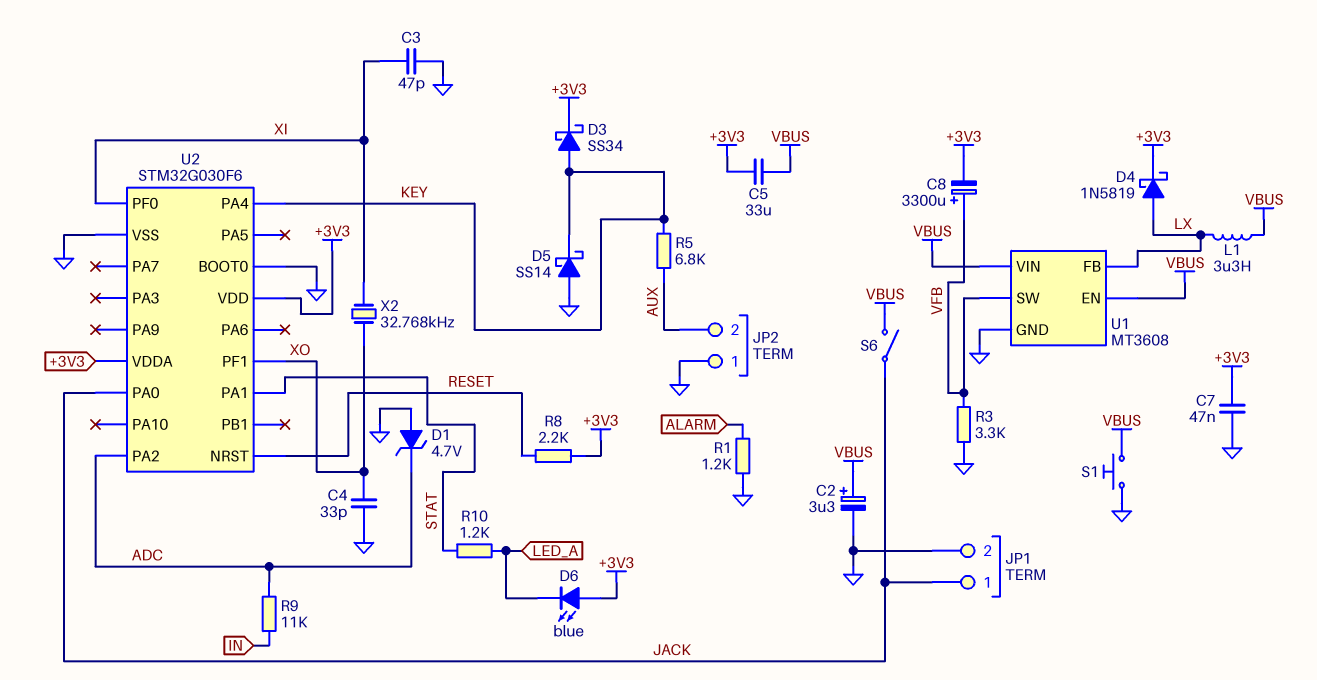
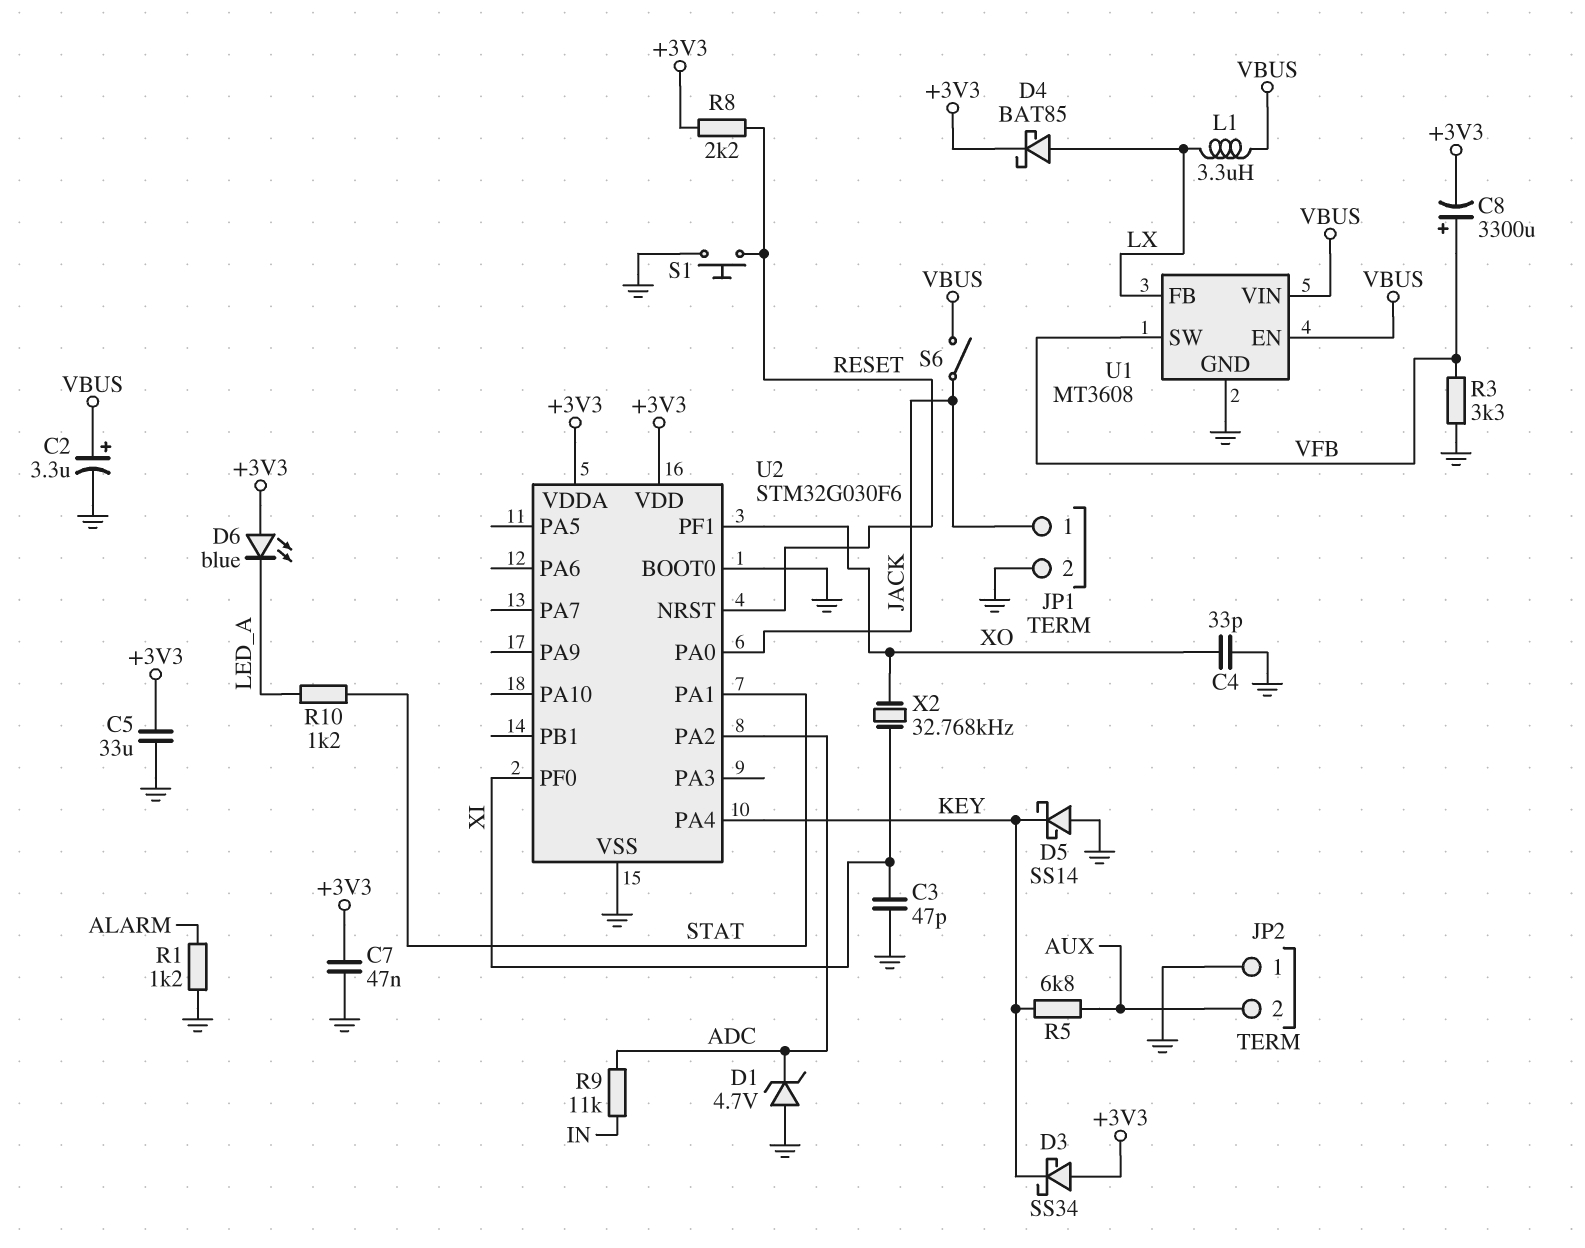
C5: 33uF (+3V3, VBUS) -> 33uF (+3V3, GND)
D3: schottky SS34 (A KEY, K +3V3) -> schottky SS34 (A +3V3, K KEY)
D4: schottky 1N5819 (A LX, K +3V3) -> schottky BAT85 (A LX, K +3V3)
S1: button (GND, VBUS) -> button (GND, RESET)

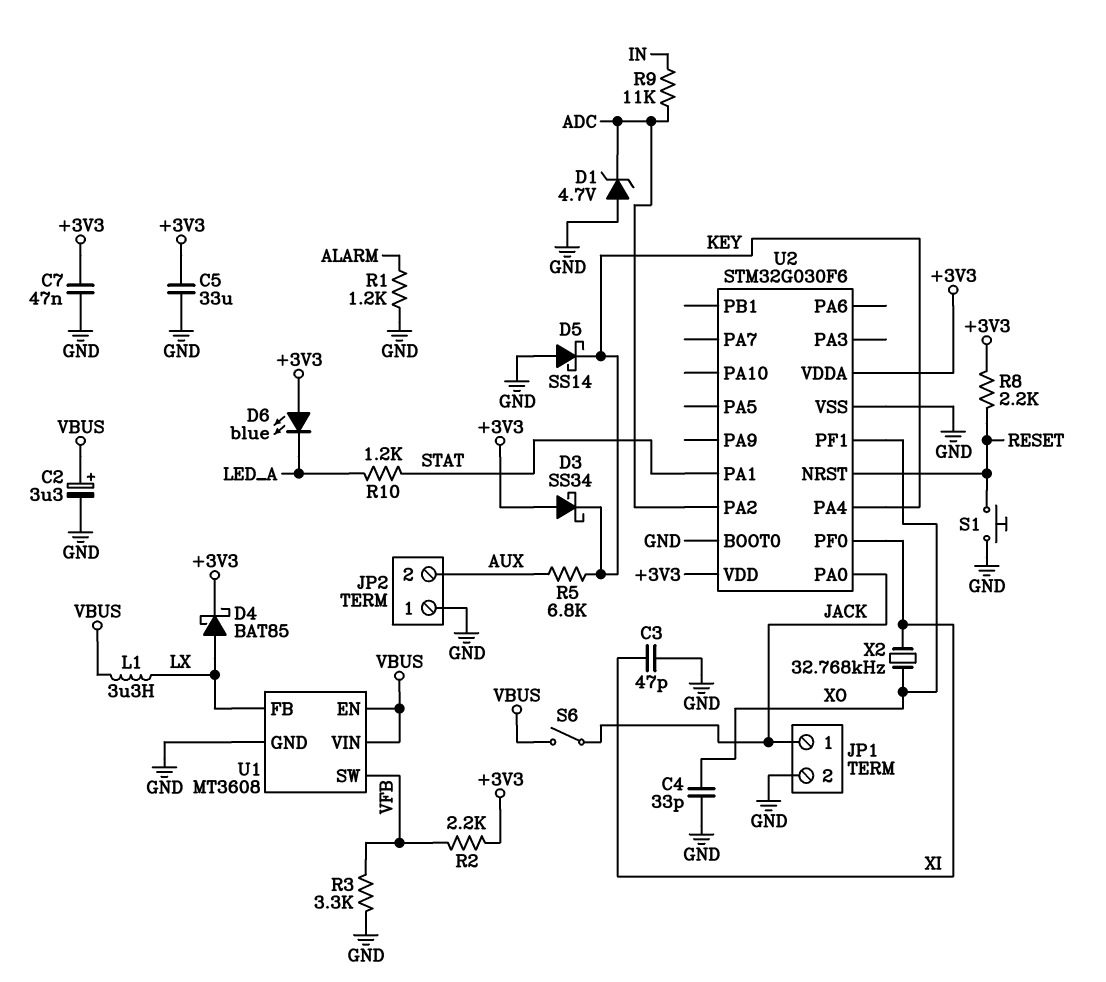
C8: 3300uF (plus VFB, minus +3V3) -> none
R2: none -> 2.2k (+3V3, VFB)

